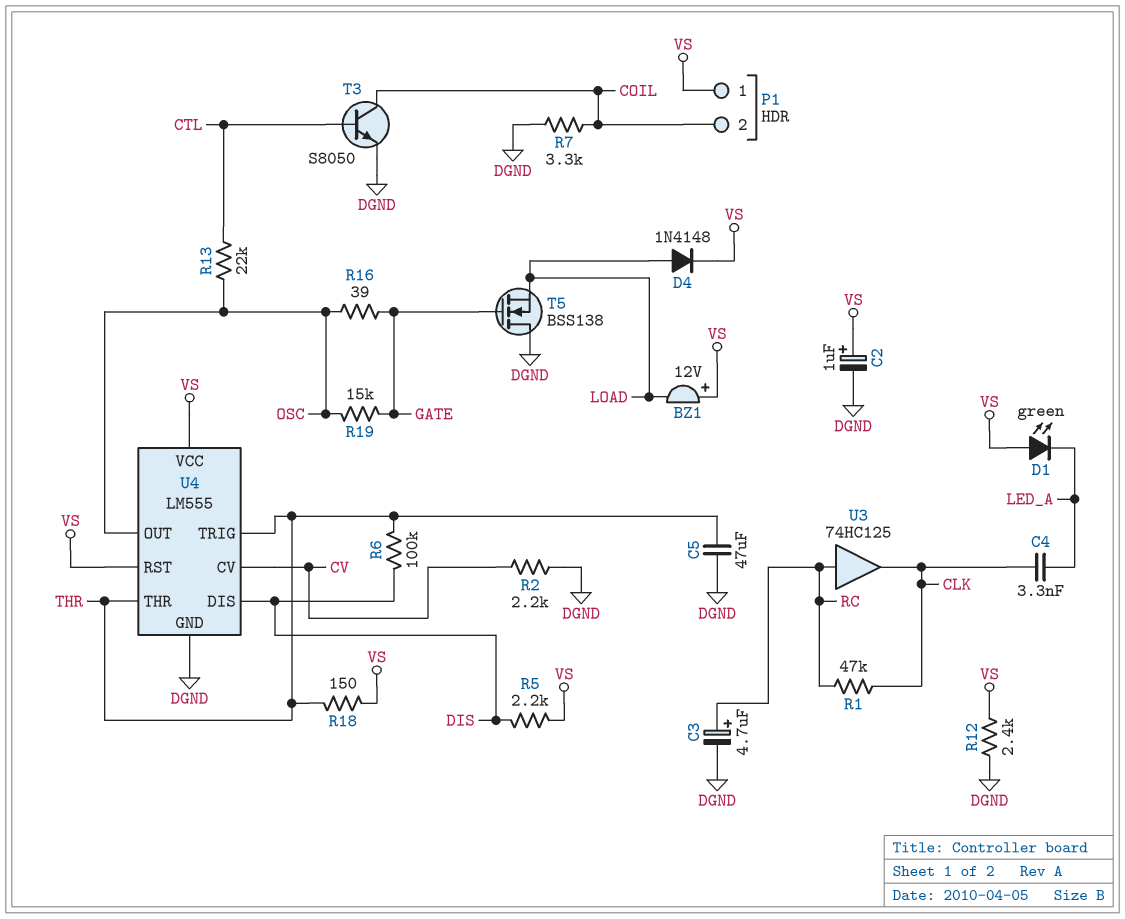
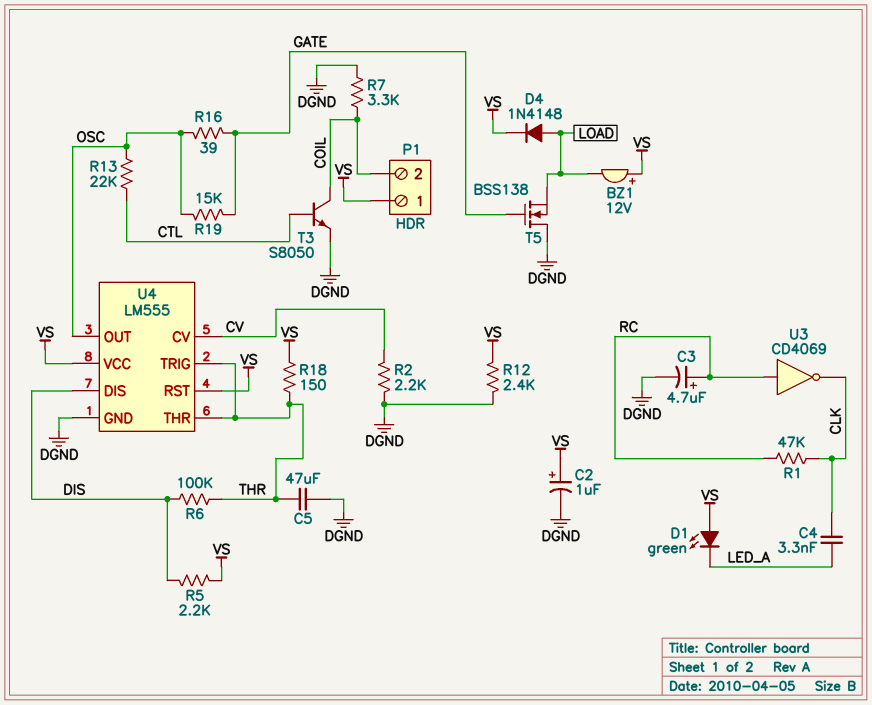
U3: buffer 74HC125 (in RC, out CLK) -> NOT CD4069 (in RC, out CLK)

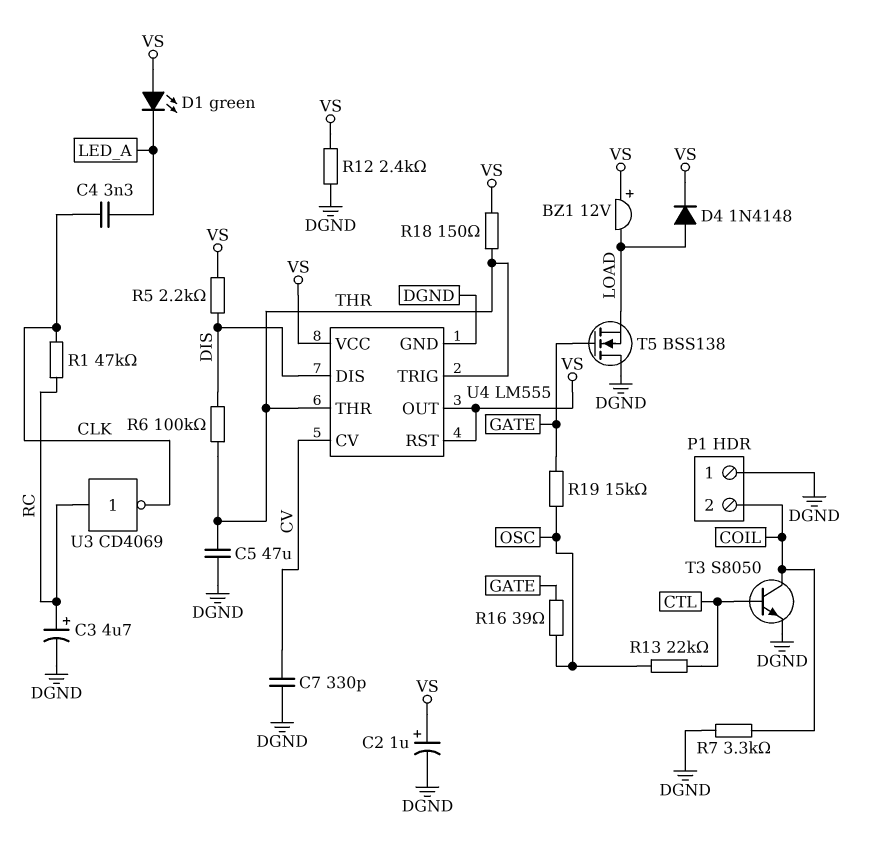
C7: none -> 330pF (CV, DGND)
P1 pin 1: VS -> DGND
R2: 2.2k (CV, DGND) -> none
U4 pin OUT: OSC -> VS

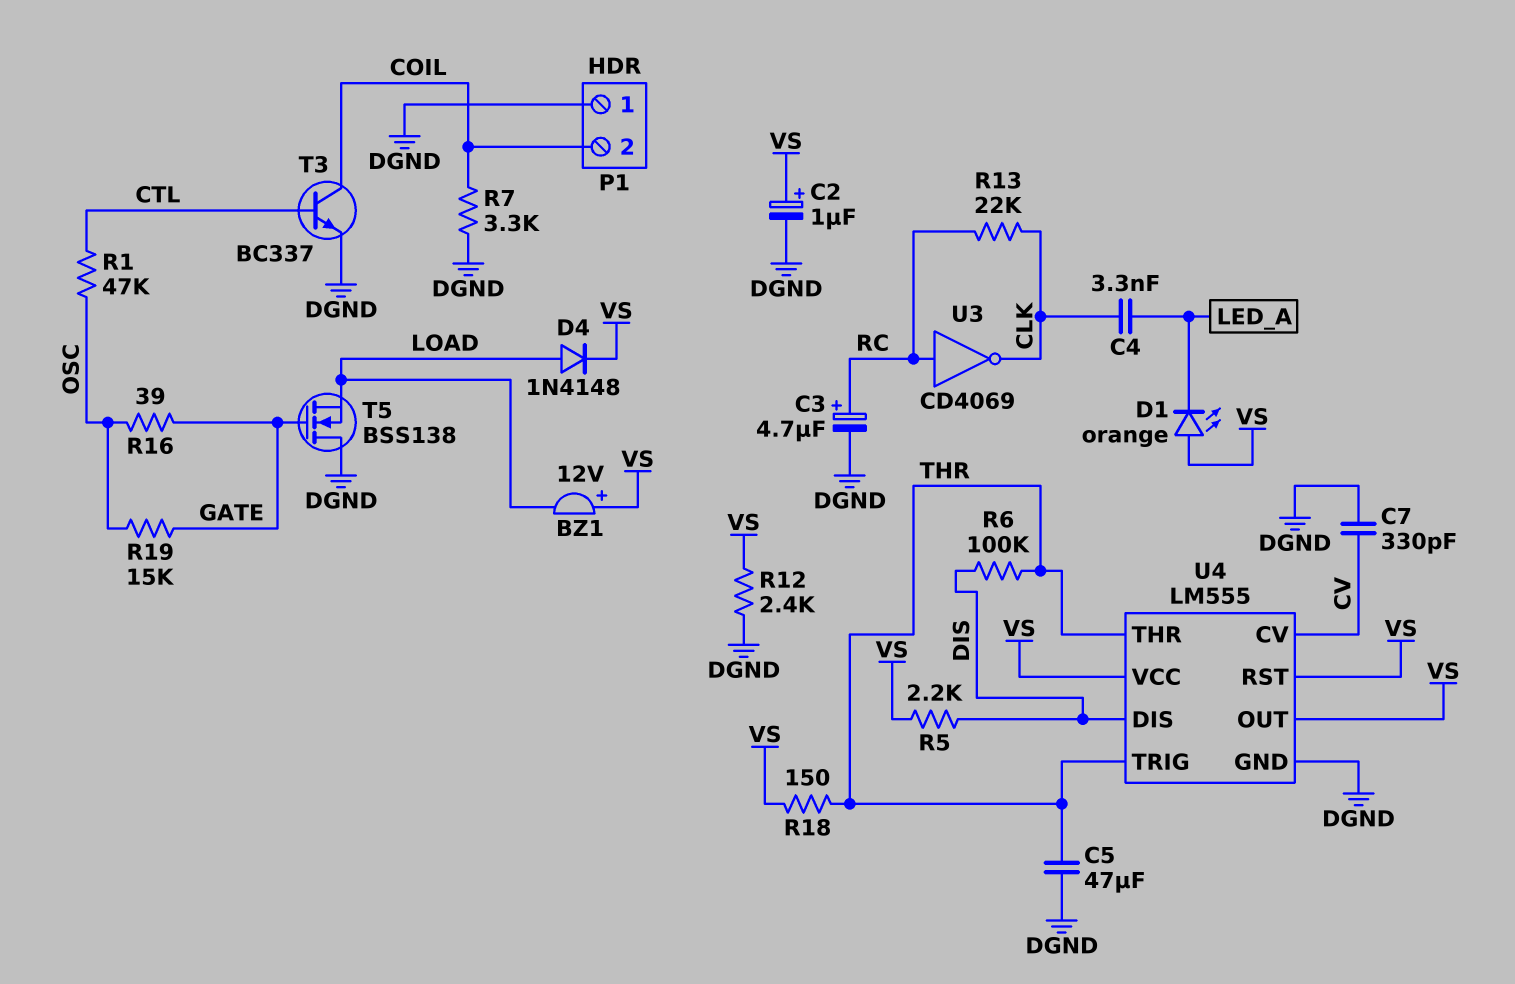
D1: LED green (A VS, K LED_A) -> LED orange (A VS, K LED_A)
R1: 47k (CLK, RC) -> 47k (CTL, OSC)
R13: 22k (CTL, OSC) -> 22k (CLK, RC)
T3: NPN S8050 (B CTL, C COIL, E DGND) -> NPN BC337 (B CTL, C COIL, E DGND)

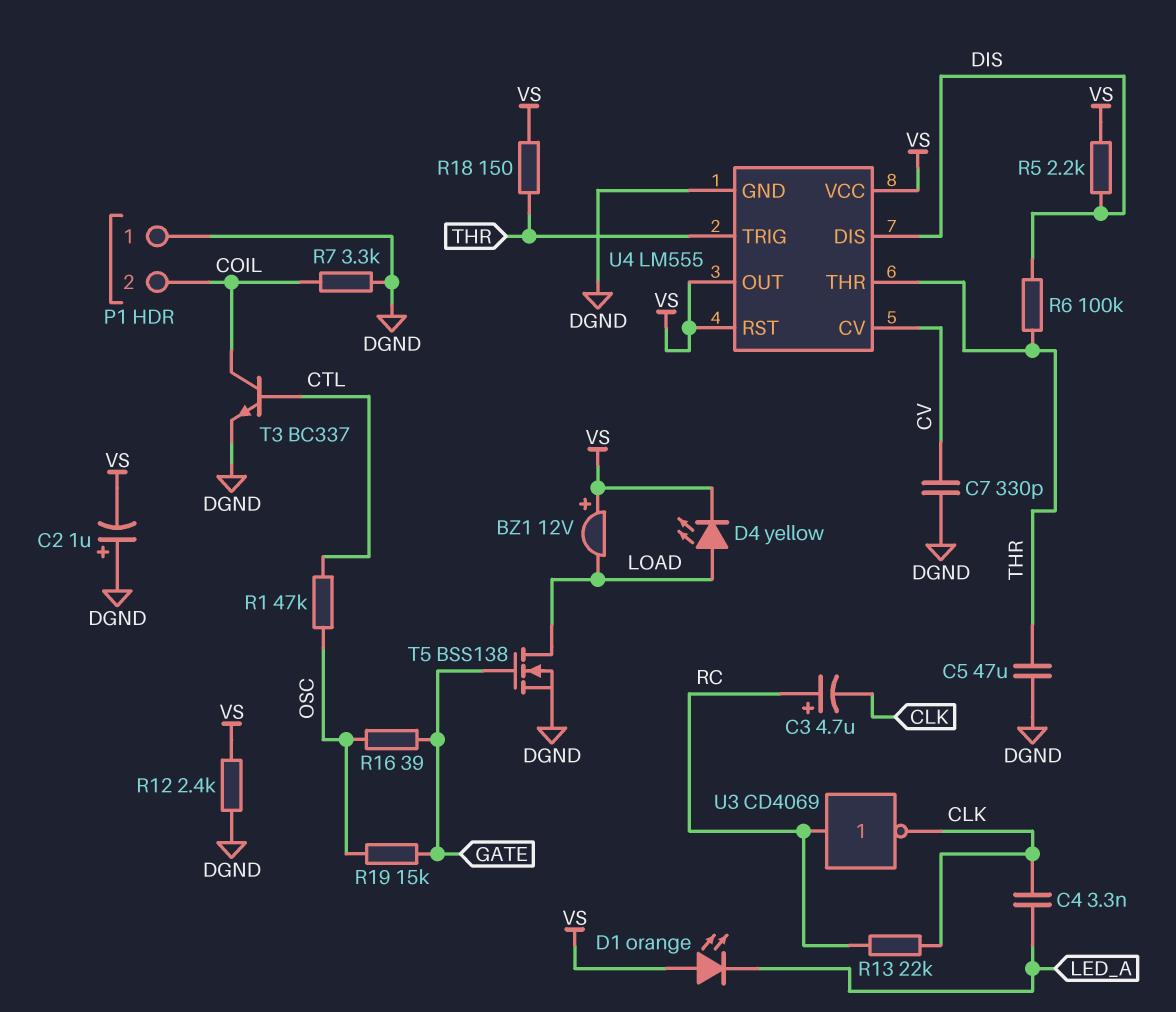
C2: 1uF (plus VS, minus DGND) -> 1uF (plus DGND, minus VS)
C3: 4.7uF (plus RC, minus DGND) -> 4.7uF (plus RC, minus CLK)
D4: diode 1N4148 (A LOAD, K VS) -> LED yellow (A LOAD, K VS)
T5: NMOS BSS138 (G GATE, D DGND, S LOAD) -> NMOS BSS138 (G GATE, D LOAD, S DGND)

